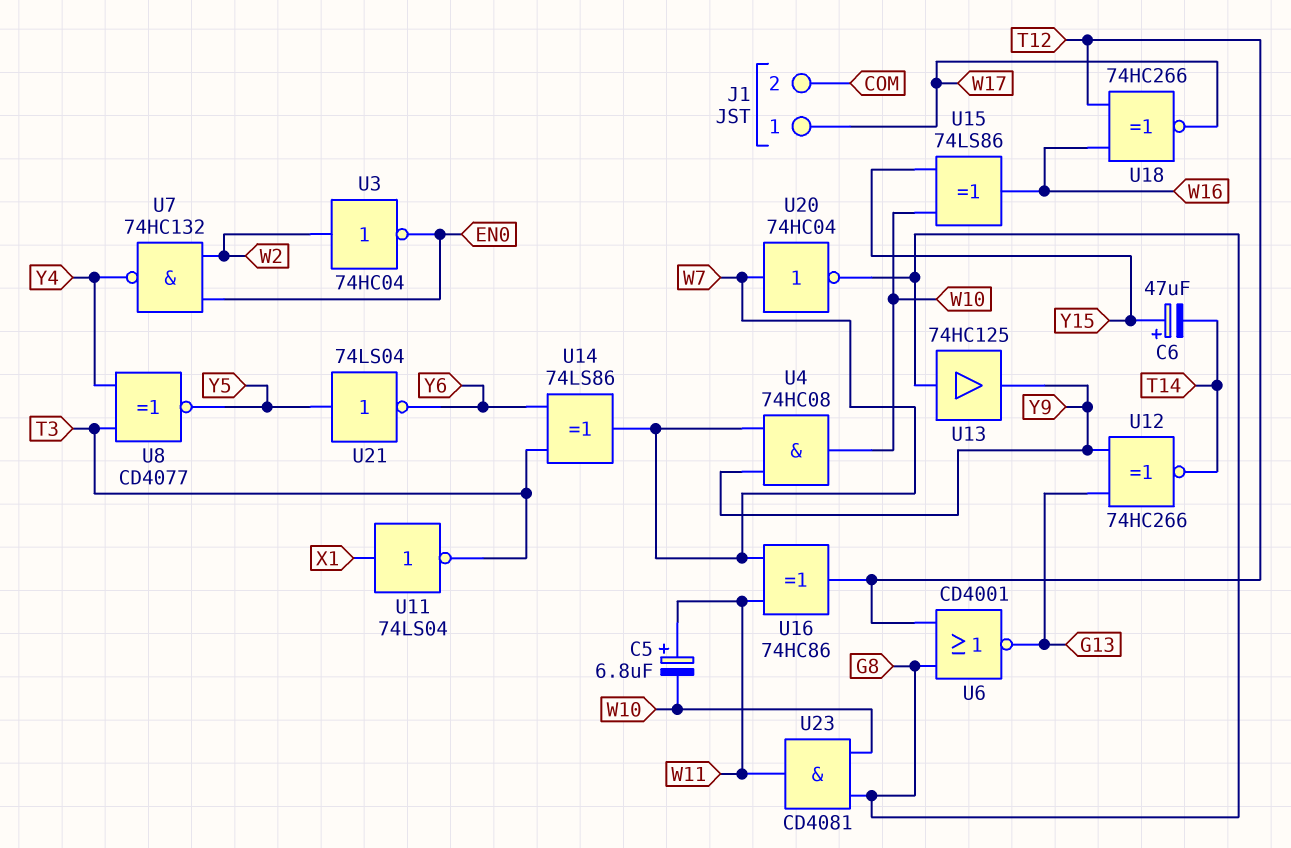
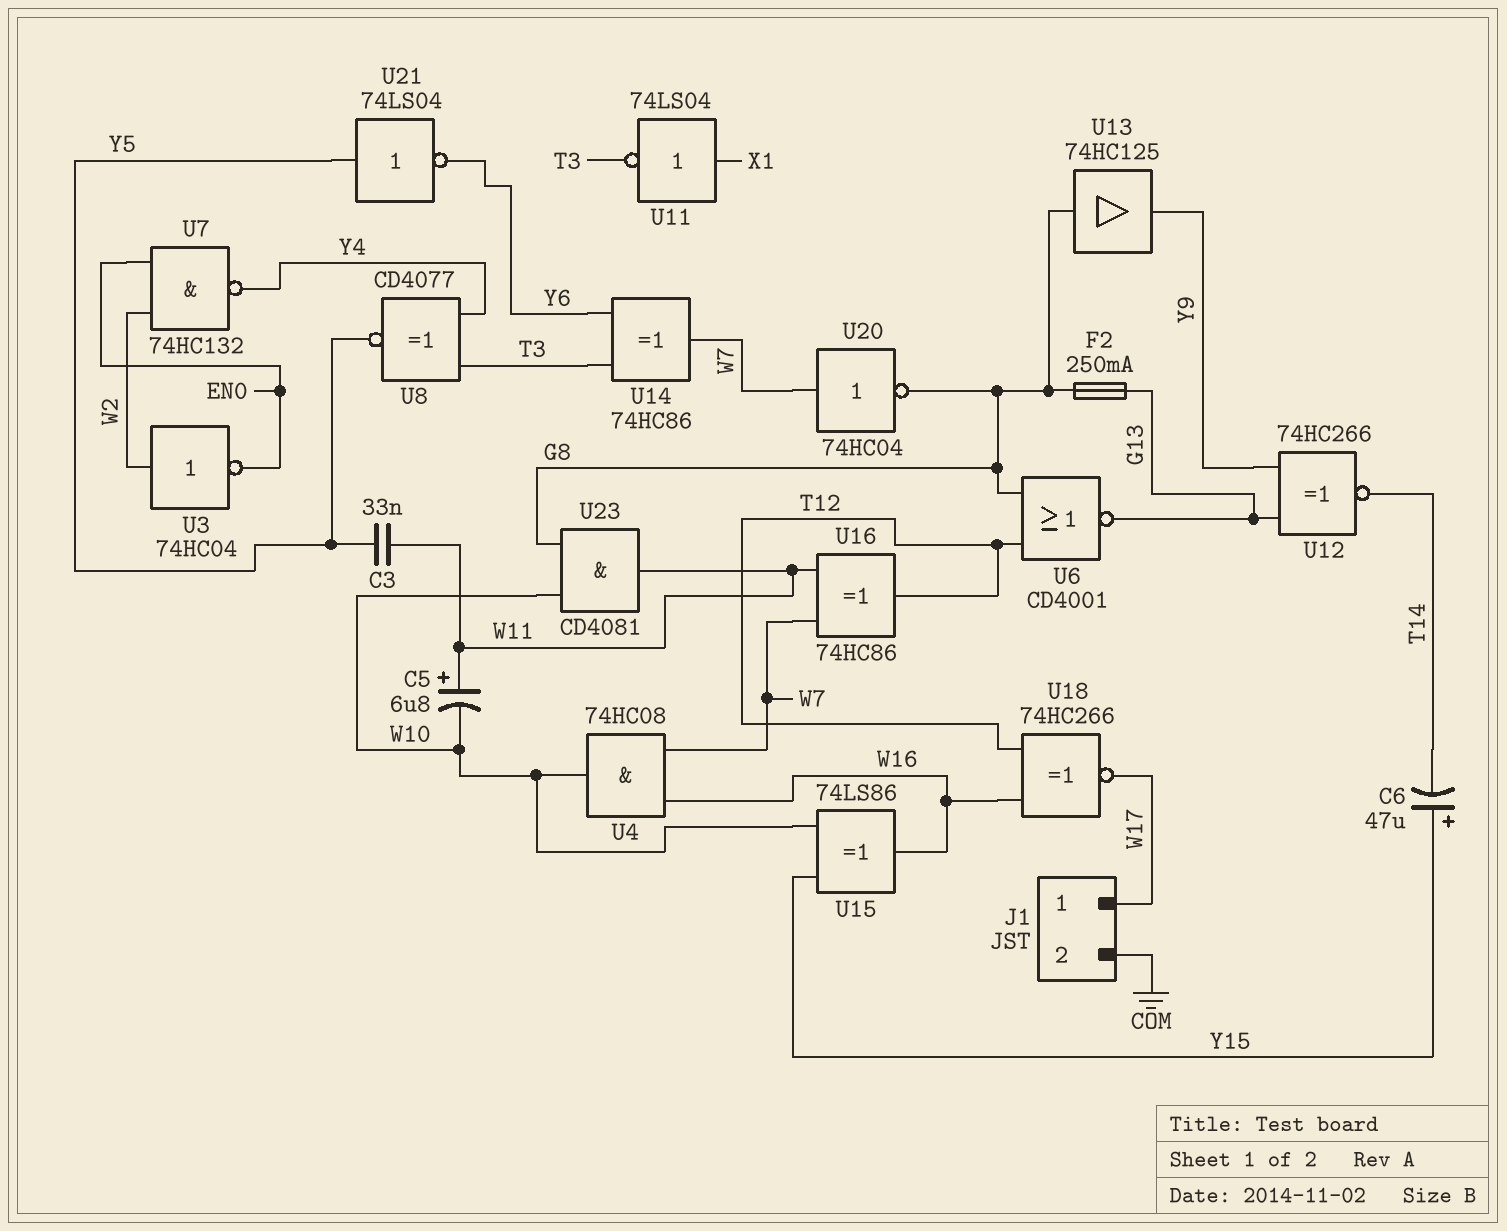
C3: none -> 33nF (W11, Y5)
F2: none -> 250mA (G8, G13)
U4: AND 74HC08 (in W7, in Y9, out W10) -> AND 74HC08 (in W7, in W16, out W10)
U14: XOR 74LS86 (in T3, in Y6, out W7) -> XOR 74HC86 (in T3, in Y6, out W7)

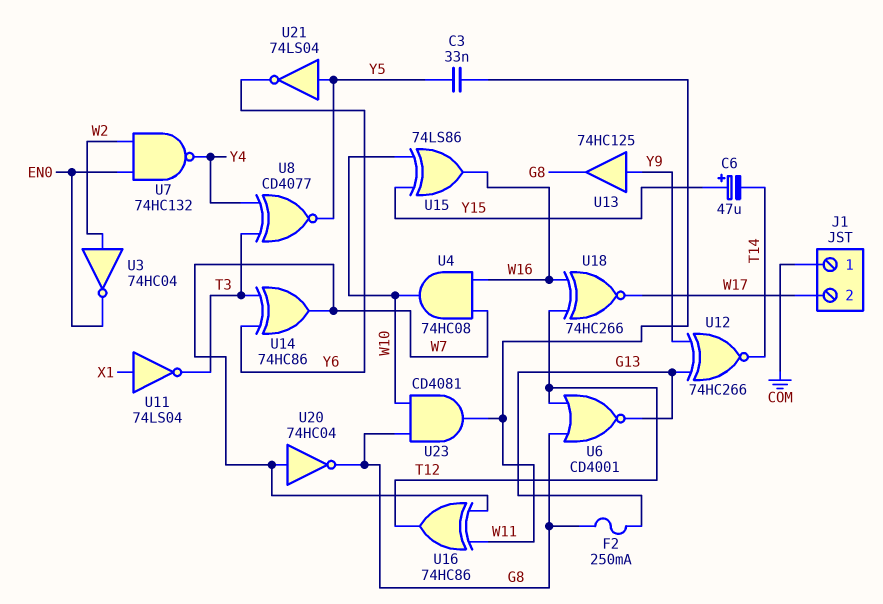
C5: 6.8uF (plus W11, minus W10) -> none
J1 pin 1: W17 -> COM
J1 pin 2: COM -> W17
U13: buffer 74HC125 (in G8, out Y9) -> buffer 74HC125 (in Y9, out G8)

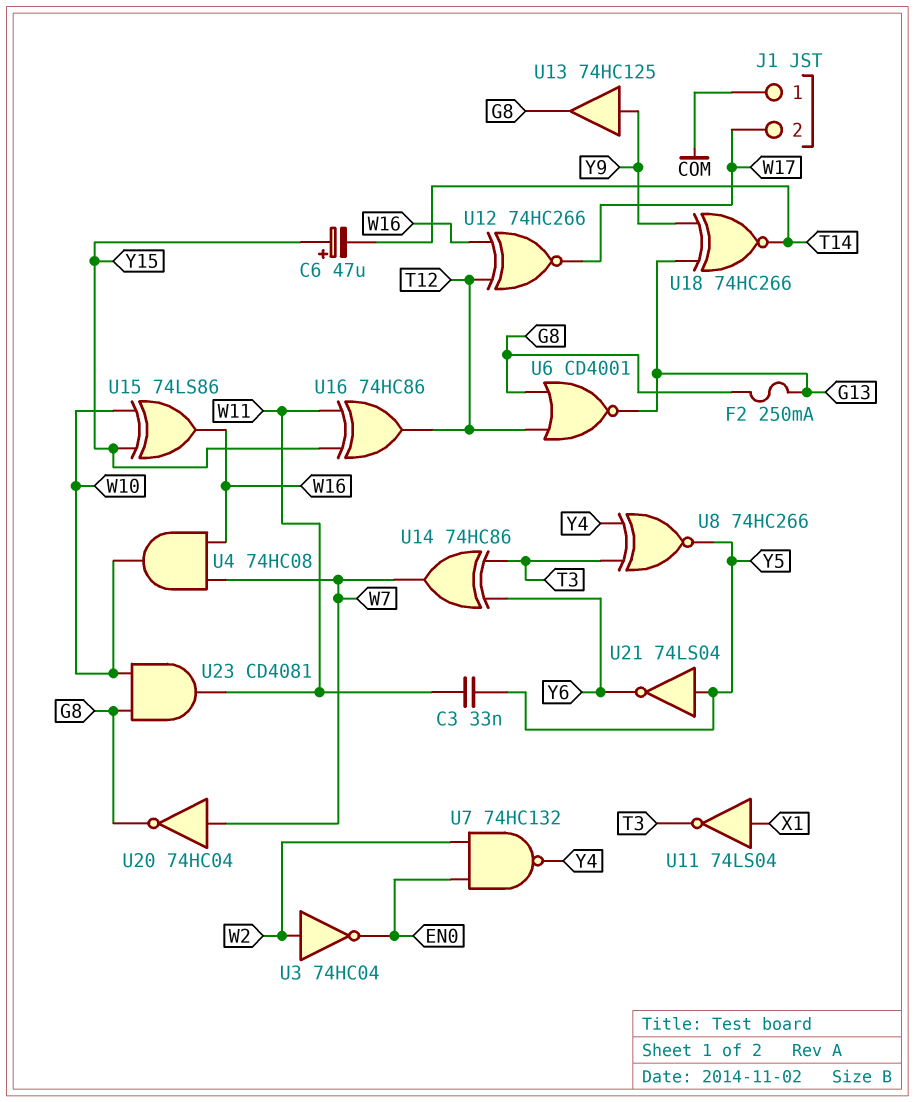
U8: XNOR CD4077 (in T3, in Y4, out Y5) -> XNOR 74HC266 (in T3, in Y4, out Y5)
U12: XNOR 74HC266 (in G13, in Y9, out T14) -> XNOR 74HC266 (in T12, in W16, out W17)
U16: XOR 74HC86 (in W7, in W11, out T12) -> XOR 74HC86 (in W11, in Y15, out T12)
U18: XNOR 74HC266 (in T12, in W16, out W17) -> XNOR 74HC266 (in G13, in Y9, out T14)

